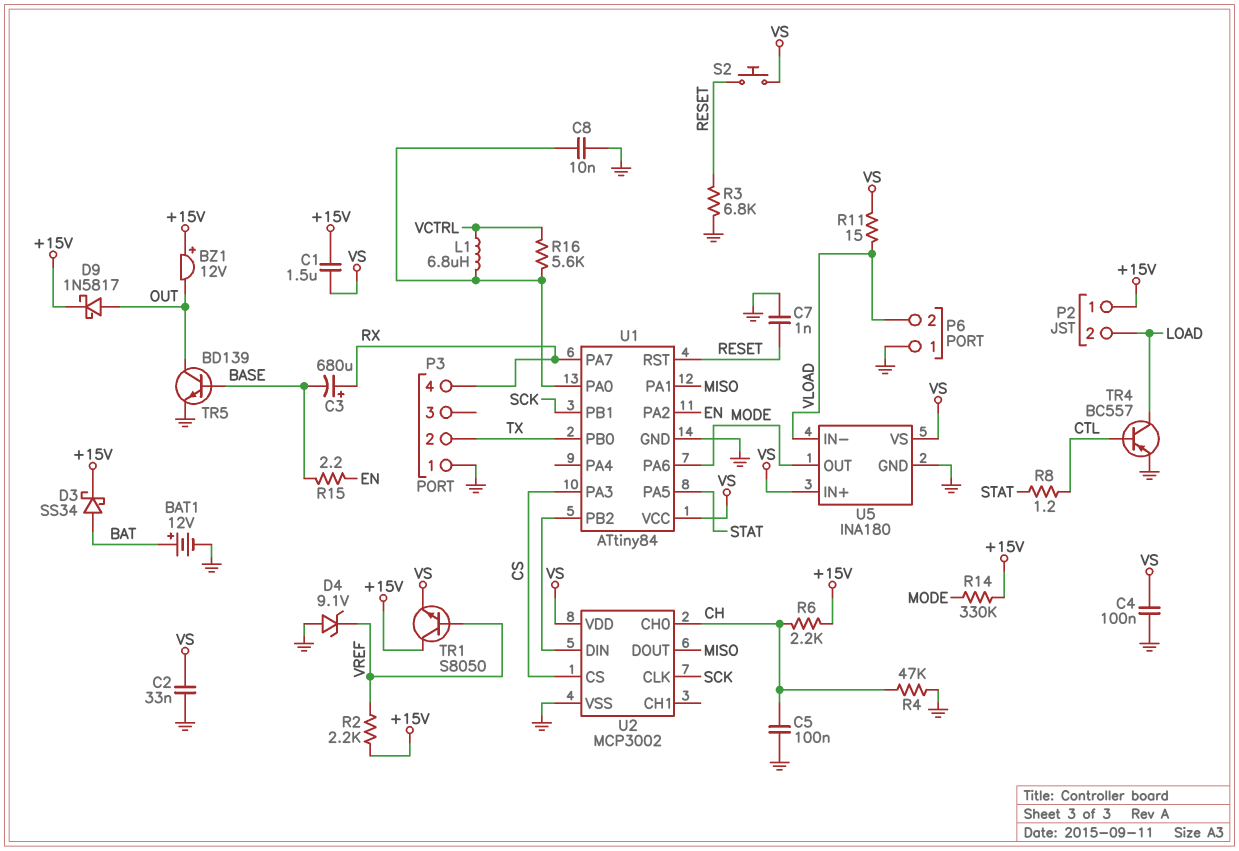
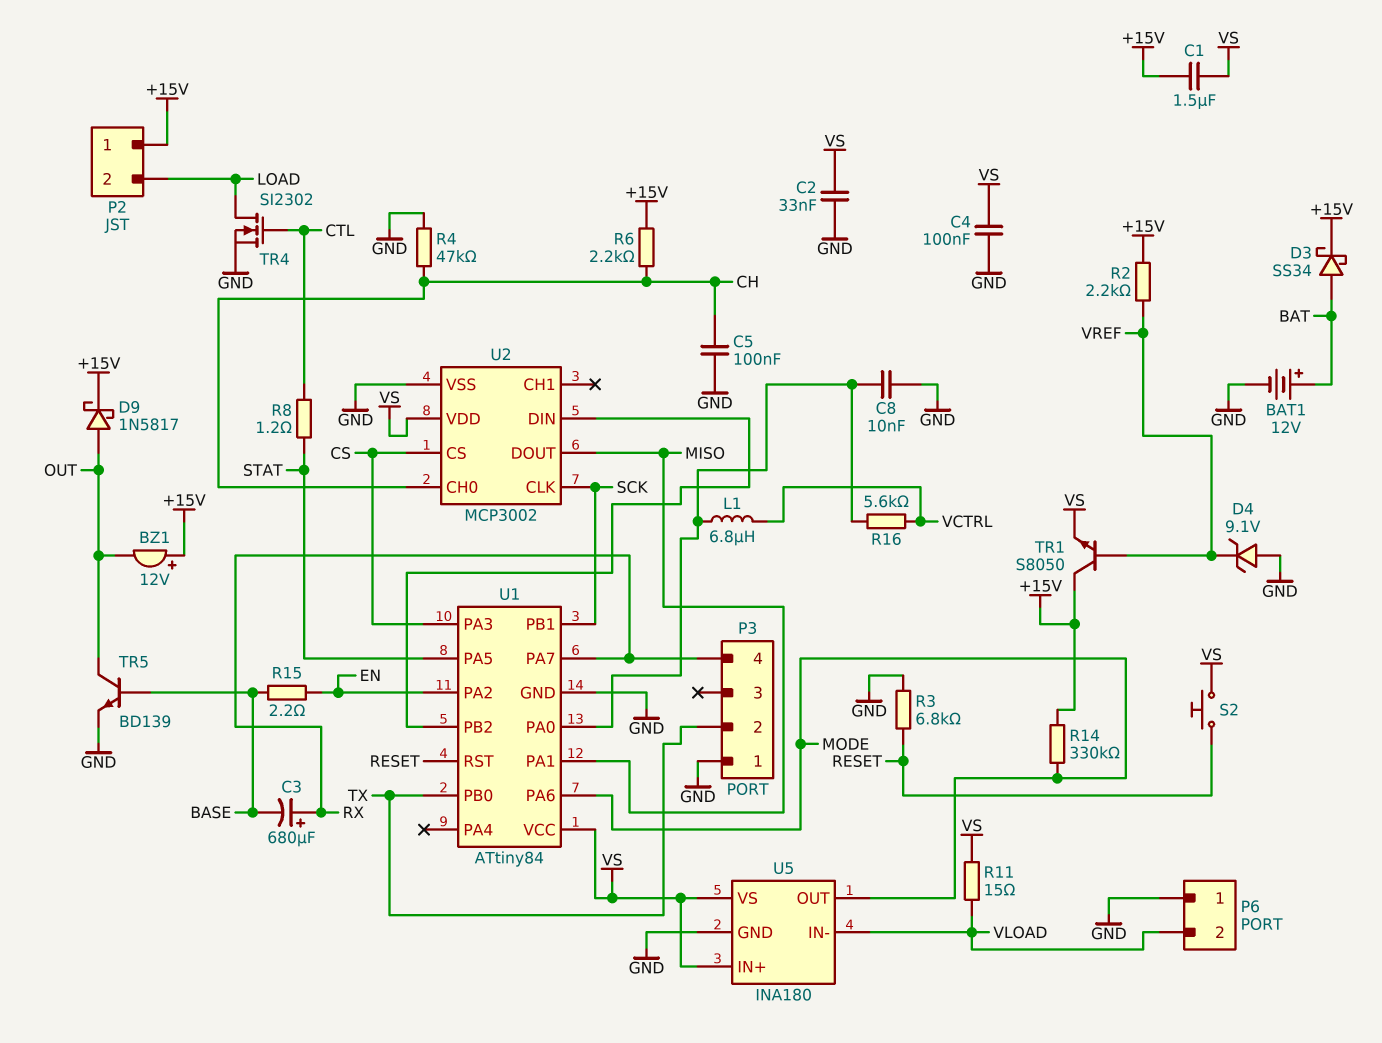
C7: 1nF (GND, RESET) -> none
TR4: PNP BC557 (B CTL, C LOAD, E GND) -> NMOS SI2302 (G CTL, D LOAD, S GND)

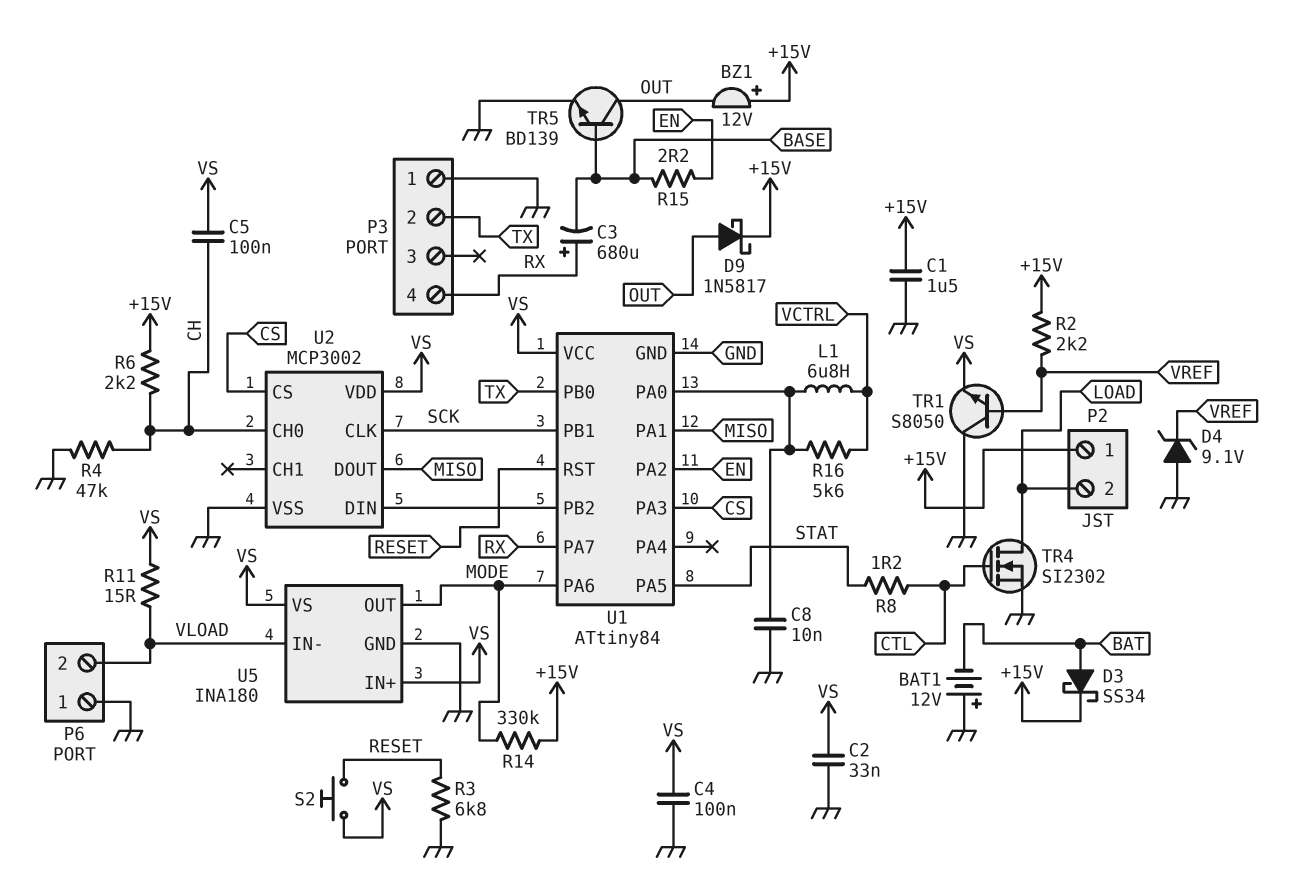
BAT1: 12V (plus BAT, minus GND) -> 12V (plus GND, minus BAT)
C1: 1.5uF (+15V, VS) -> 1.5uF (+15V, GND)
C5: 100nF (CH, GND) -> 100nF (CH, VS)
TR1: NPN S8050 (B VREF, C +15V, E VS) -> NPN S8050 (B VREF, C GND, E VS)

